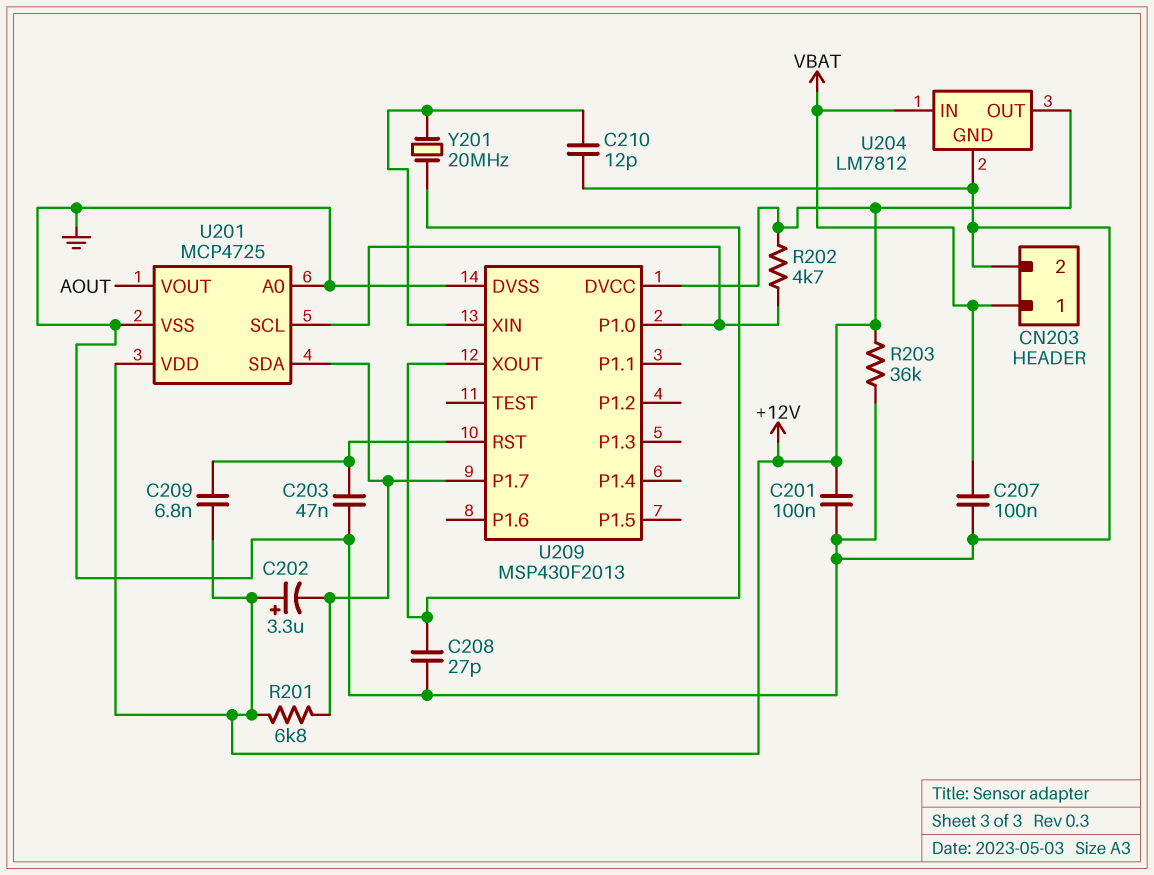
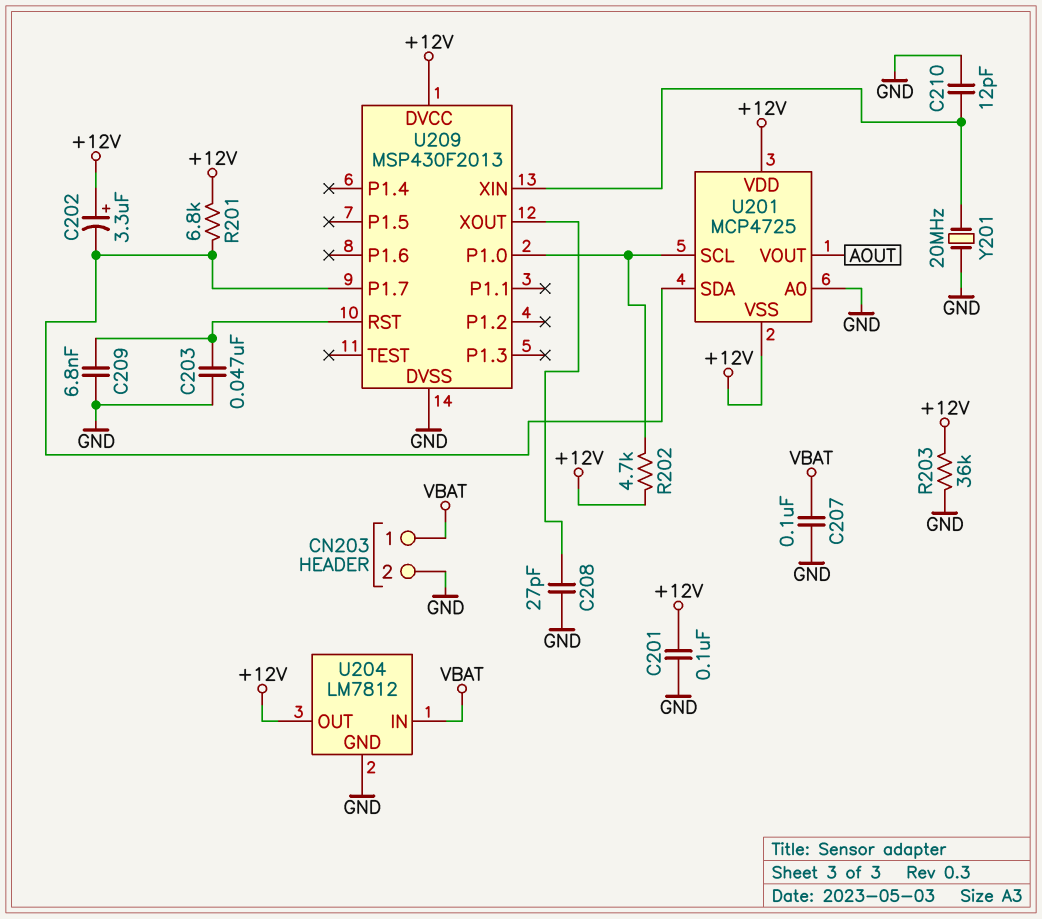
C209: 6.8nF (+12V, U209/RST) -> 6.8nF (GND, U209/RST)
U201 pin VSS: GND -> +12V
Y201: 20MHz (U209/XIN, U209/XOUT) -> 20MHz (GND, U209/XIN)

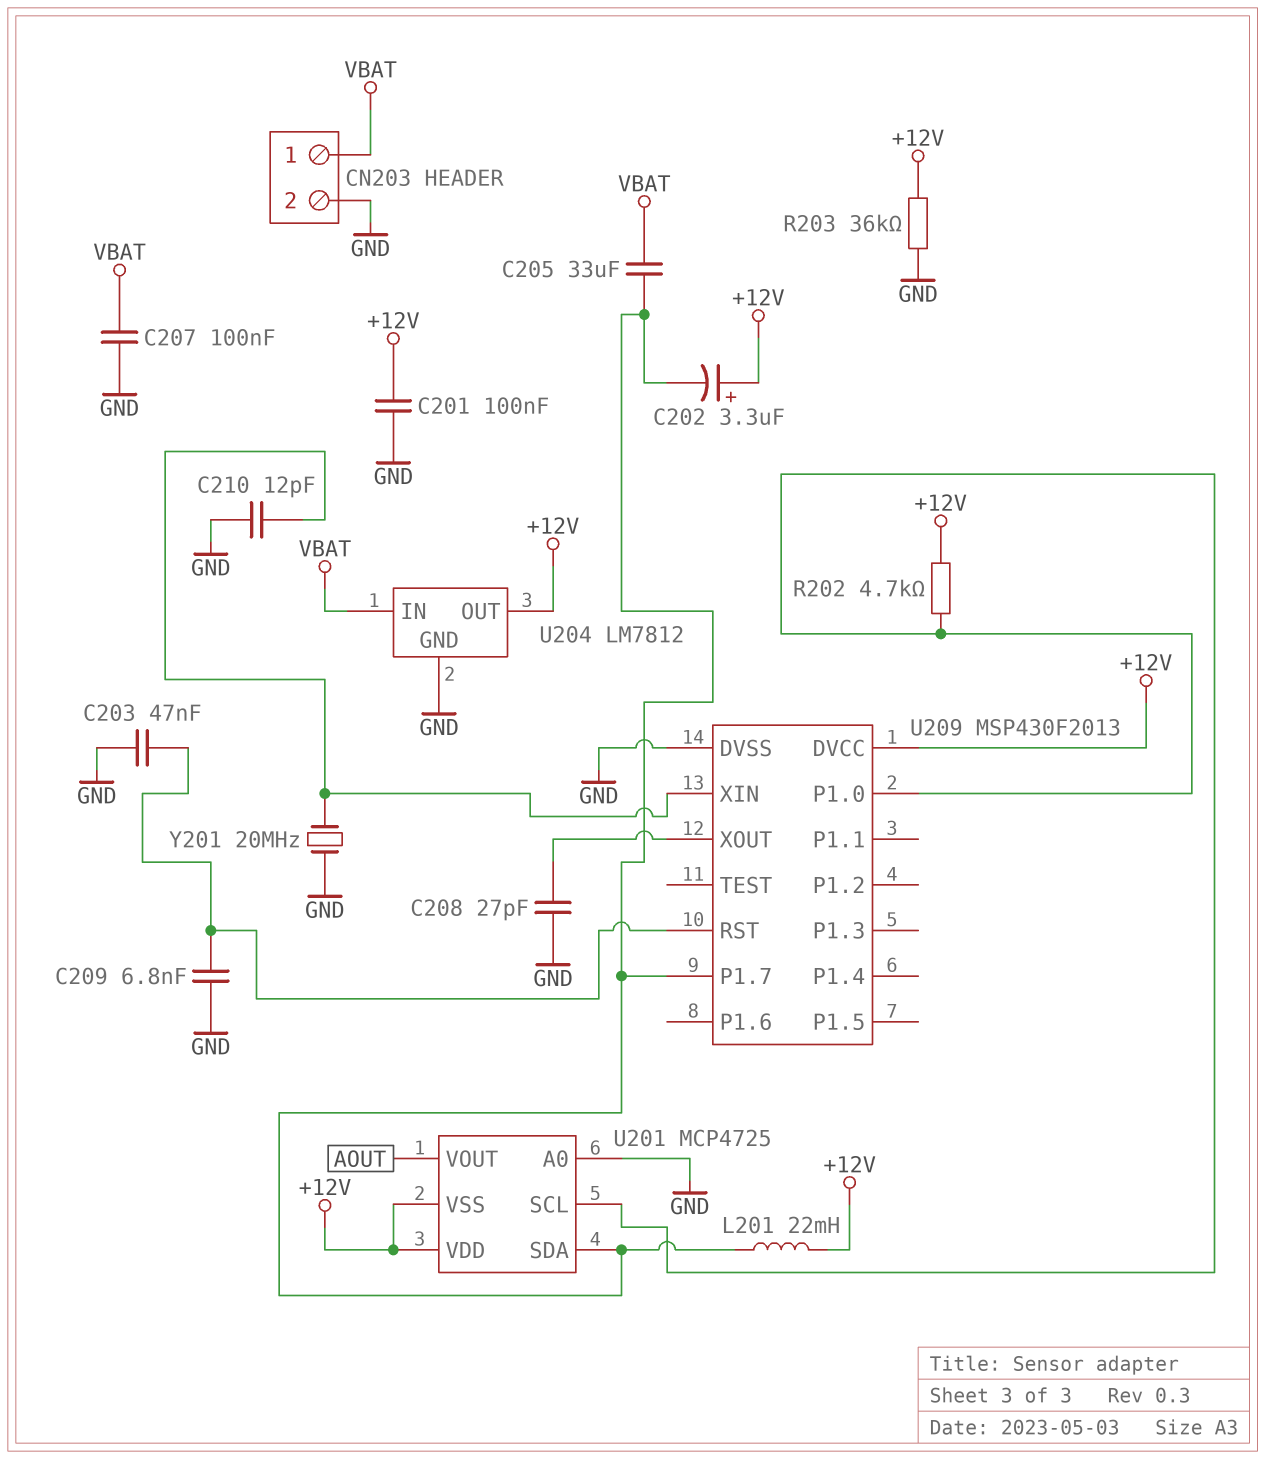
C205: none -> 33uF (U201/SDA, VBAT)
L201: none -> 22mH (+12V, U201/SDA)
R201: 6.8k (+12V, U201/SDA) -> none

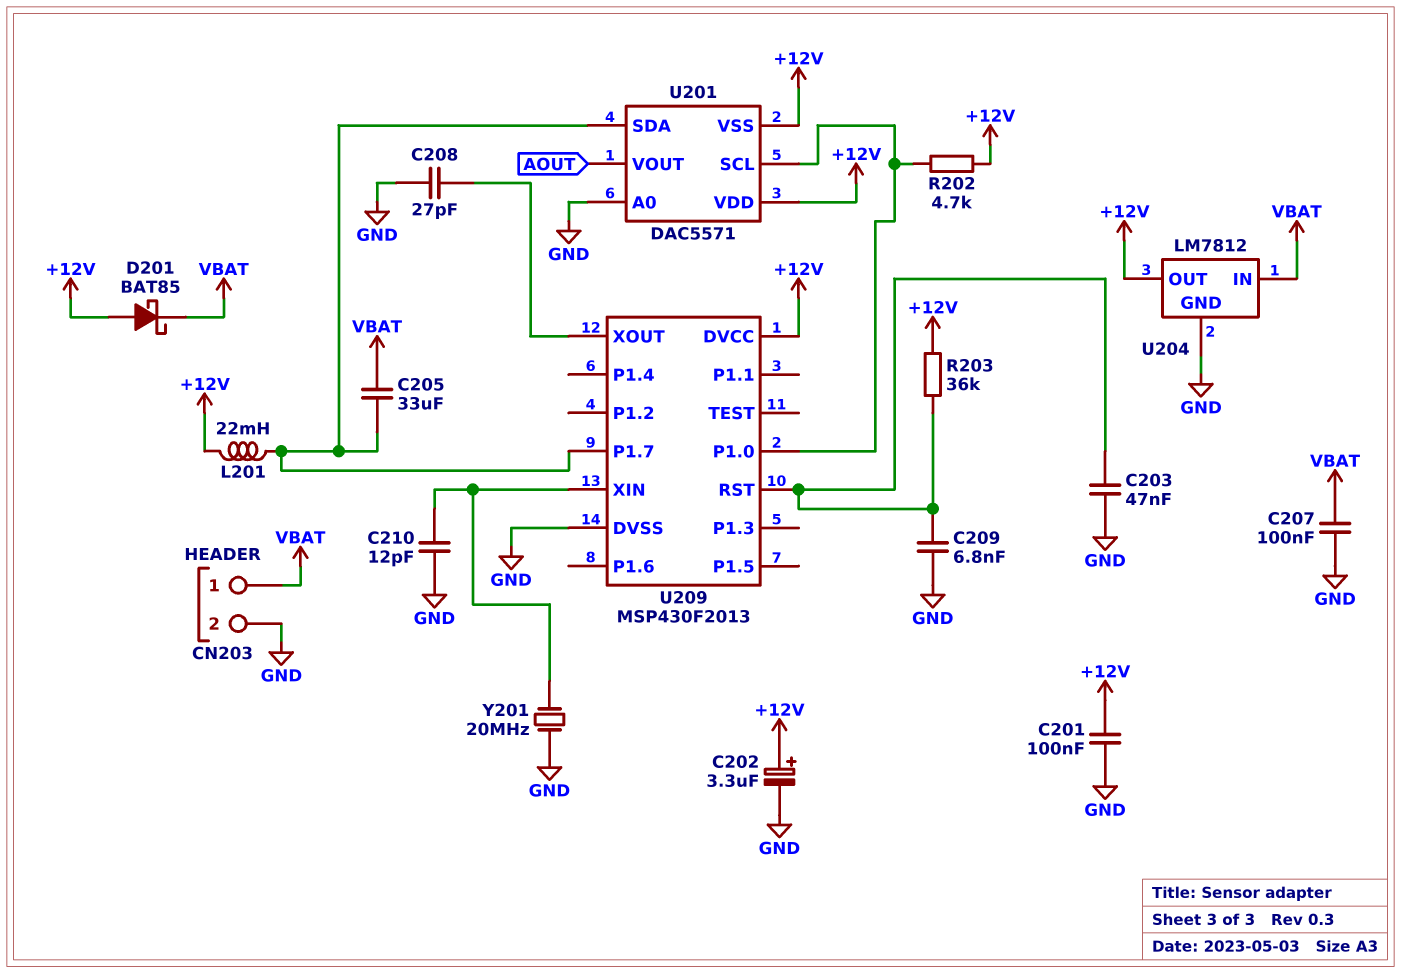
C202: 3.3uF (plus +12V, minus U201/SDA) -> 3.3uF (plus +12V, minus GND)
D201: none -> schottky BAT85 (A +12V, K VBAT)
R203: 36k (+12V, GND) -> 36k (+12V, U209/RST)
U201: MCP4725 -> DAC5571

